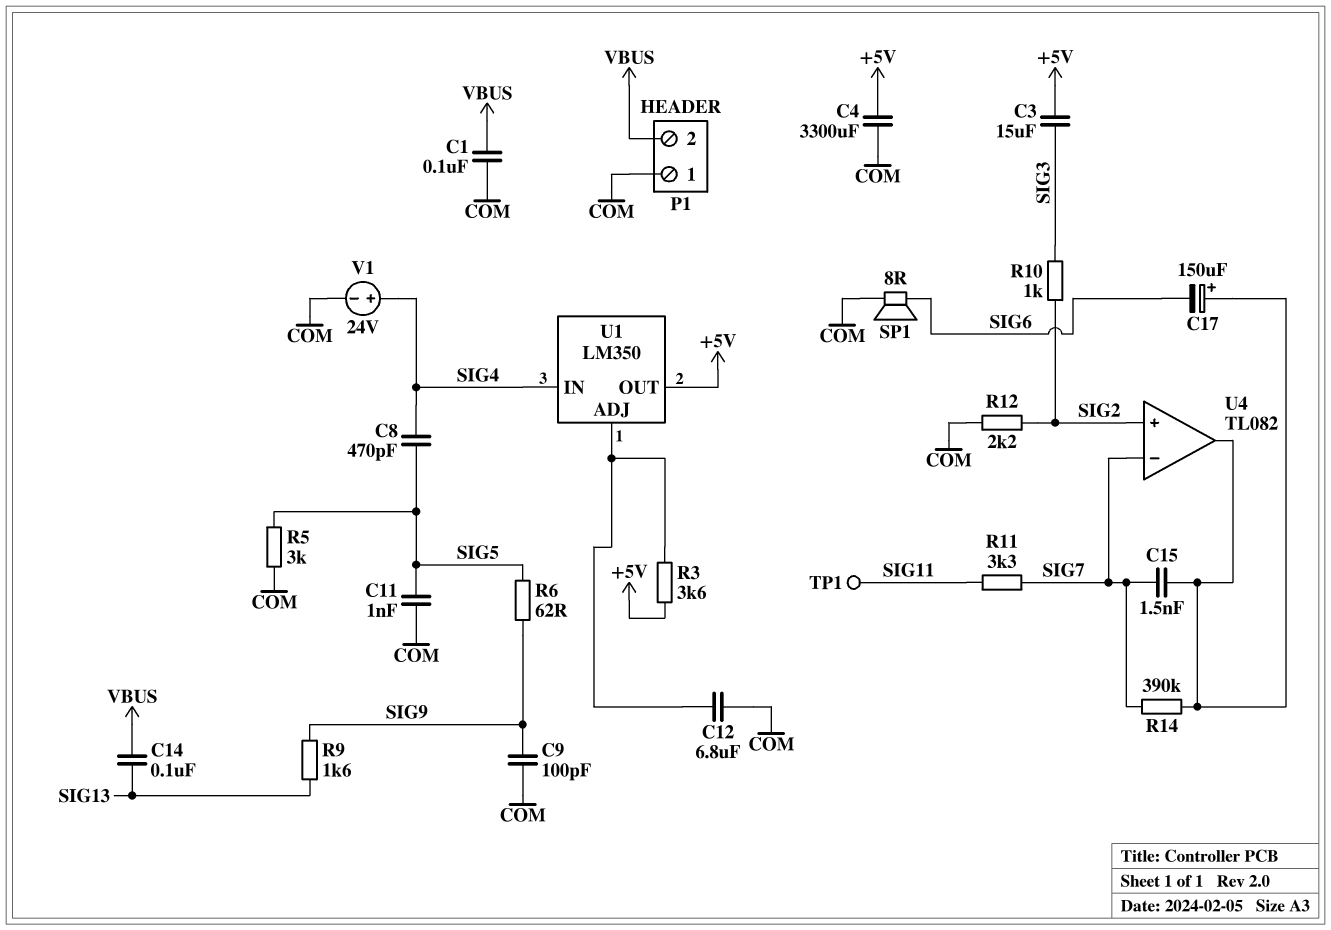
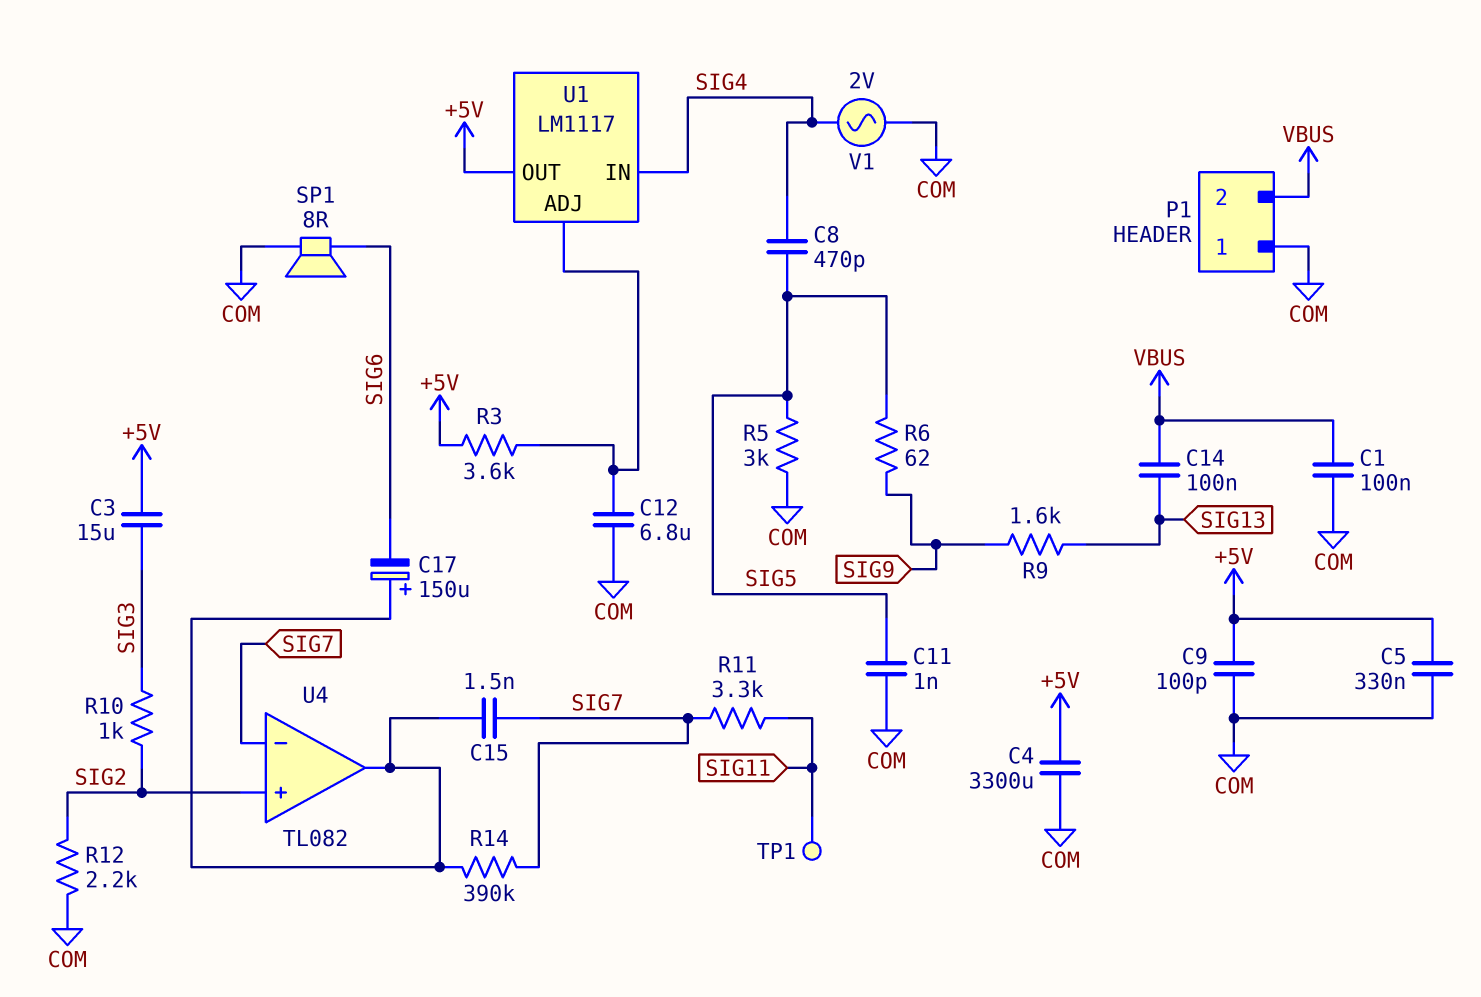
C5: none -> 330nF (+5V, COM)
C9: 100pF (COM, SIG9) -> 100pF (+5V, COM)
U1: LM350 -> LM1117
V1: 24V (plus SIG4, minus COM) -> AC 2V (COM, SIG4)

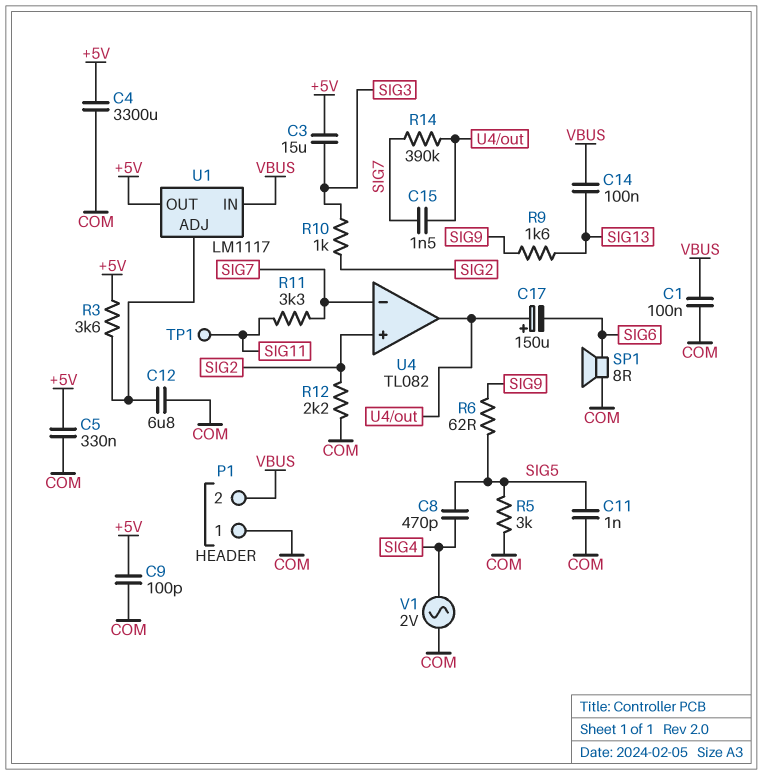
U1 pin IN: SIG4 -> VBUS

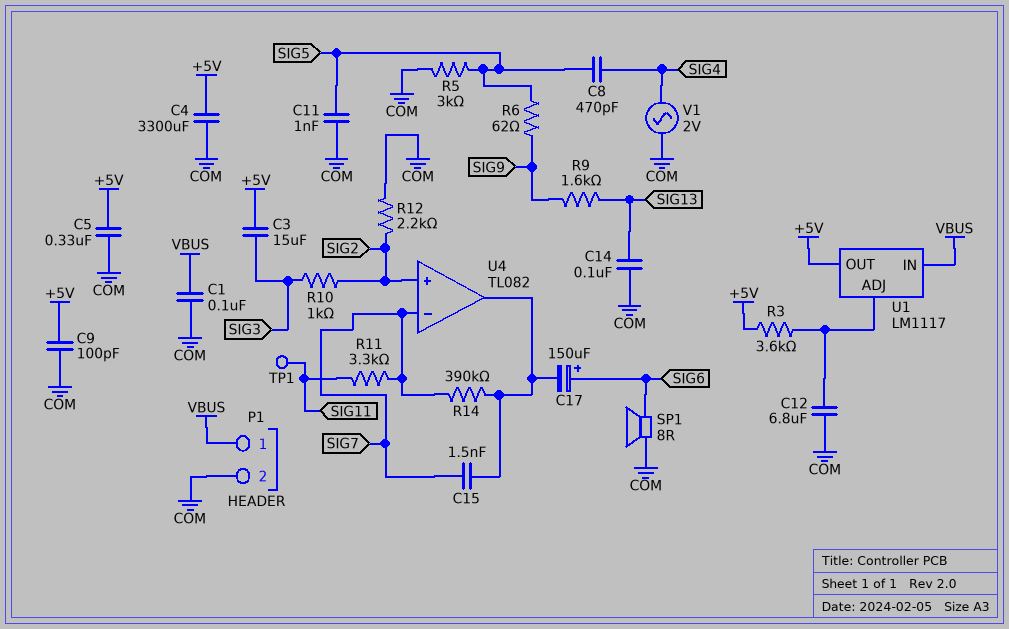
C14: 100nF (SIG13, VBUS) -> 100nF (COM, SIG13)
C17: 150uF (plus U4/out, minus SIG6) -> 150uF (plus SIG6, minus U4/out)
P1 pin 1: COM -> VBUS
P1 pin 2: VBUS -> COM

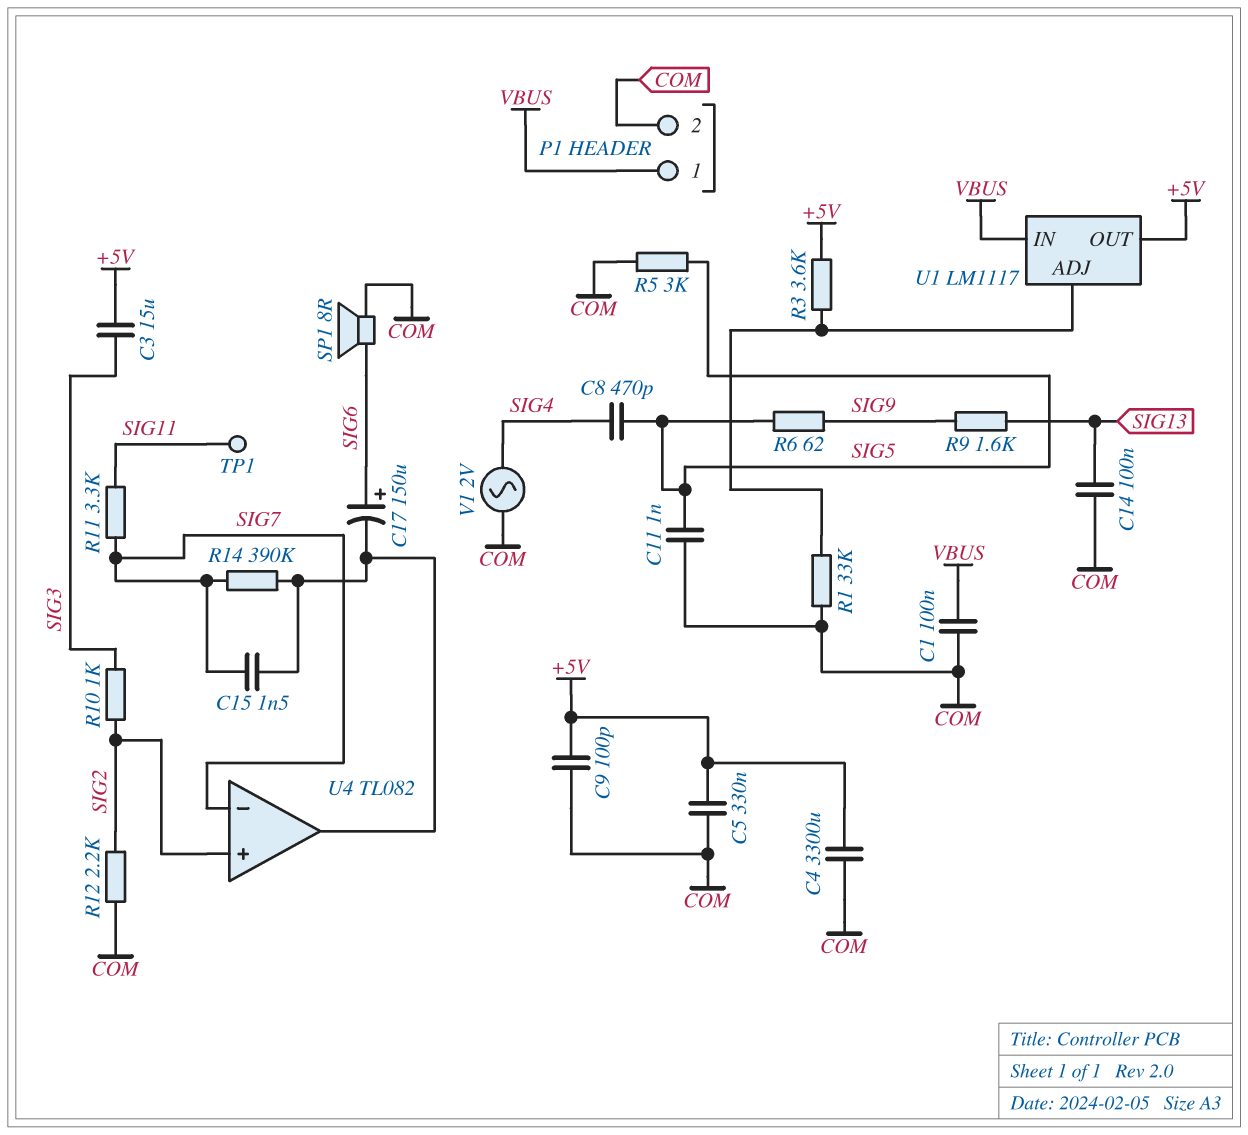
C12: 6.8uF (COM, U1/ADJ) -> none
R1: none -> 33k (COM, U1/ADJ)

